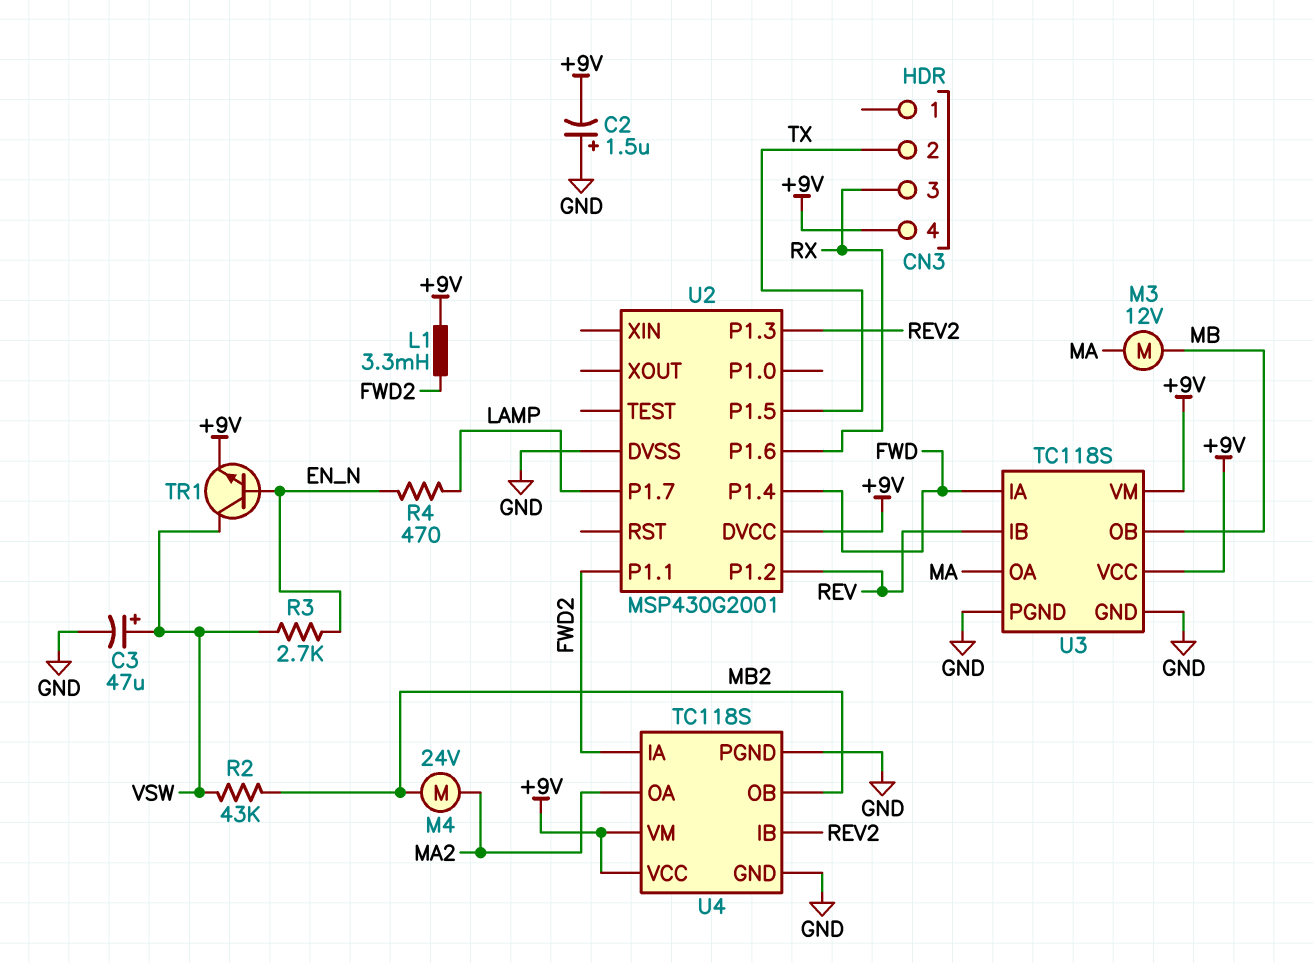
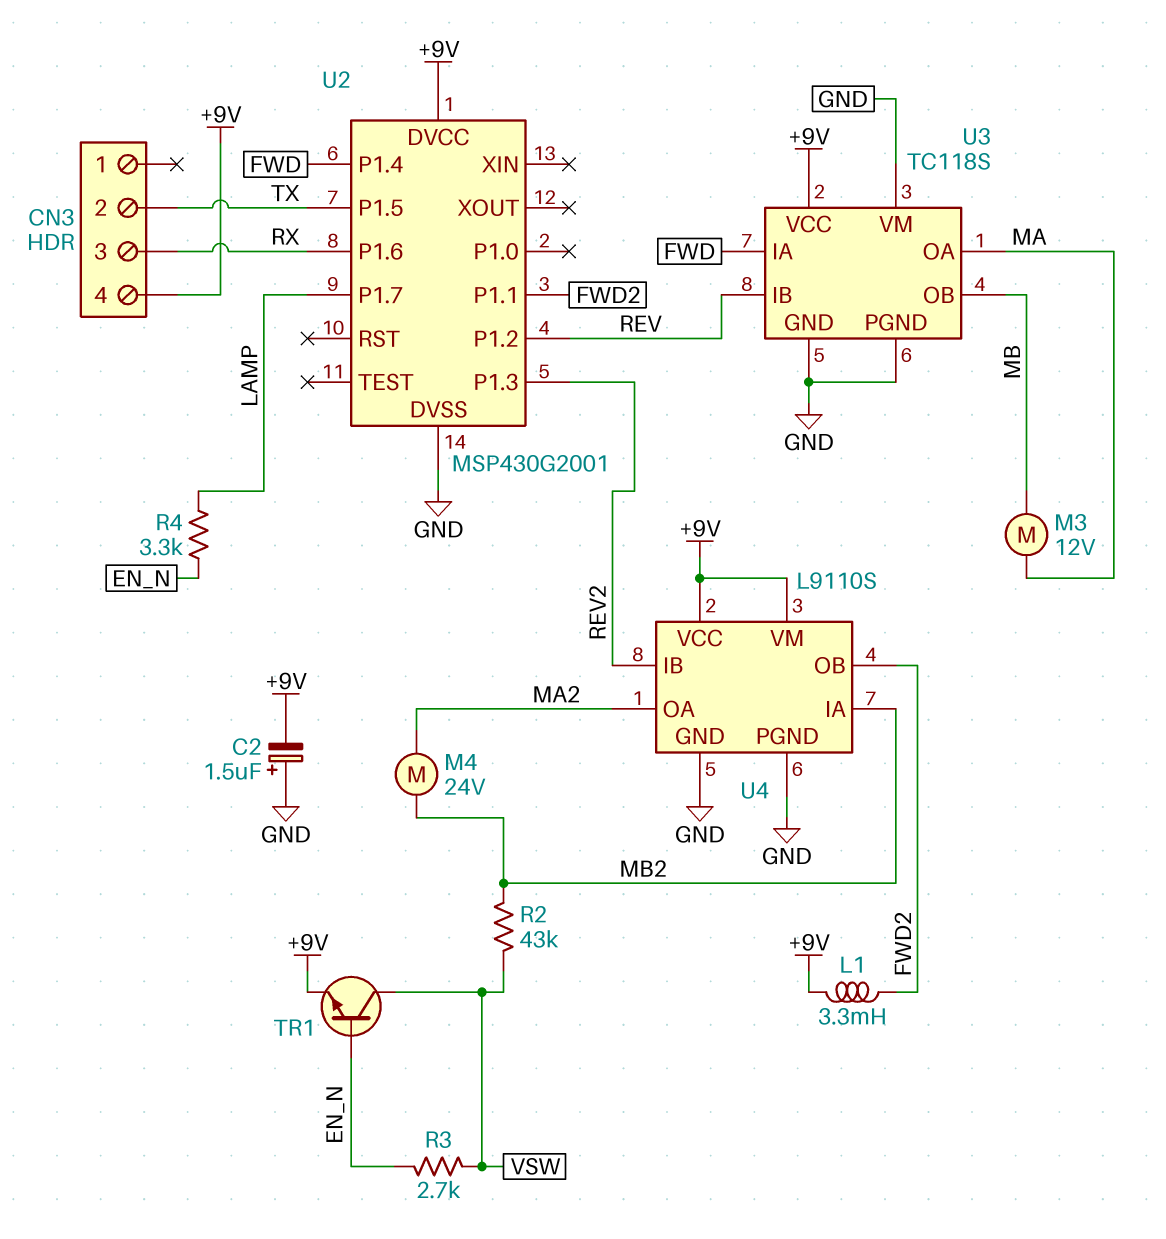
C3: 47uF (plus VSW, minus GND) -> none
R4: 470 (EN_N, LAMP) -> 3.3k (EN_N, LAMP)
U3 pin VM: +9V -> GND
U4: TC118S -> L9110S
U4 pin IA: FWD2 -> MB2
U4 pin OB: MB2 -> FWD2

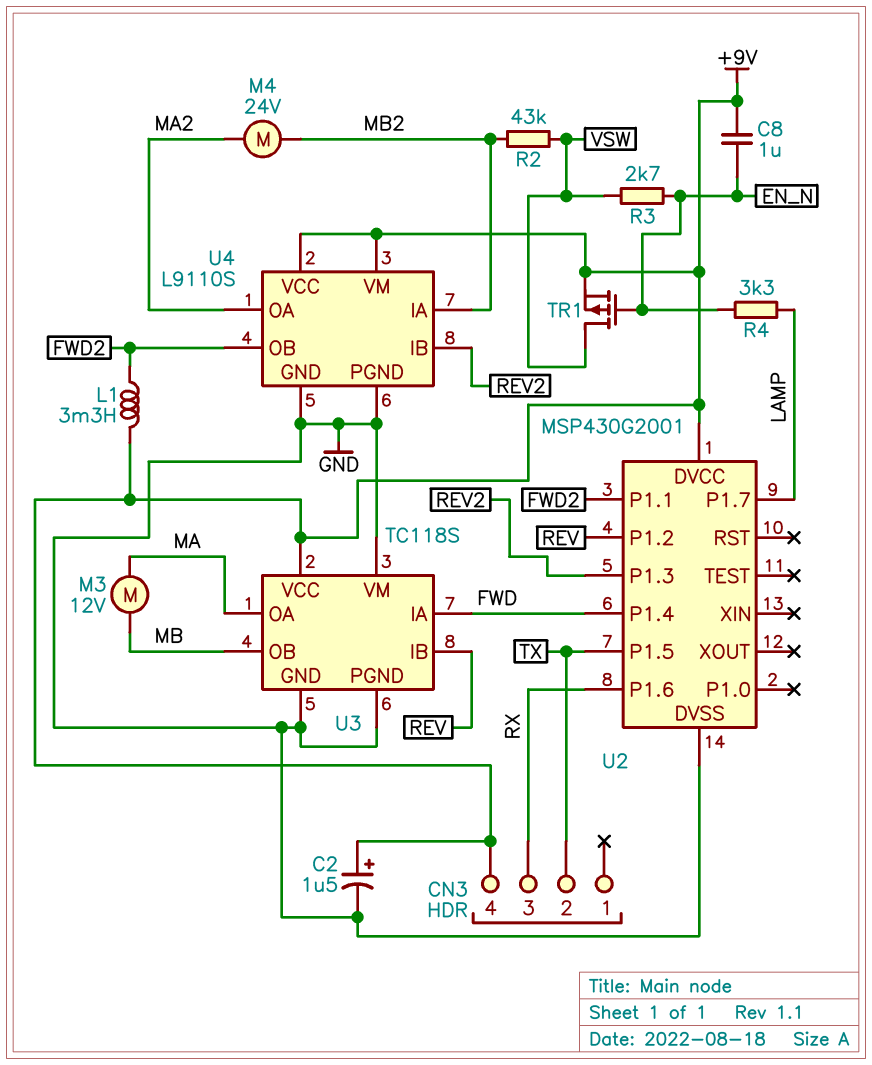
C2: 1.5uF (plus GND, minus +9V) -> 1.5uF (plus +9V, minus GND)
C8: none -> 1uF (+9V, EN_N)
TR1: NPN (B EN_N, C VSW, E +9V) -> PMOS (G EN_N, D VSW, S +9V)

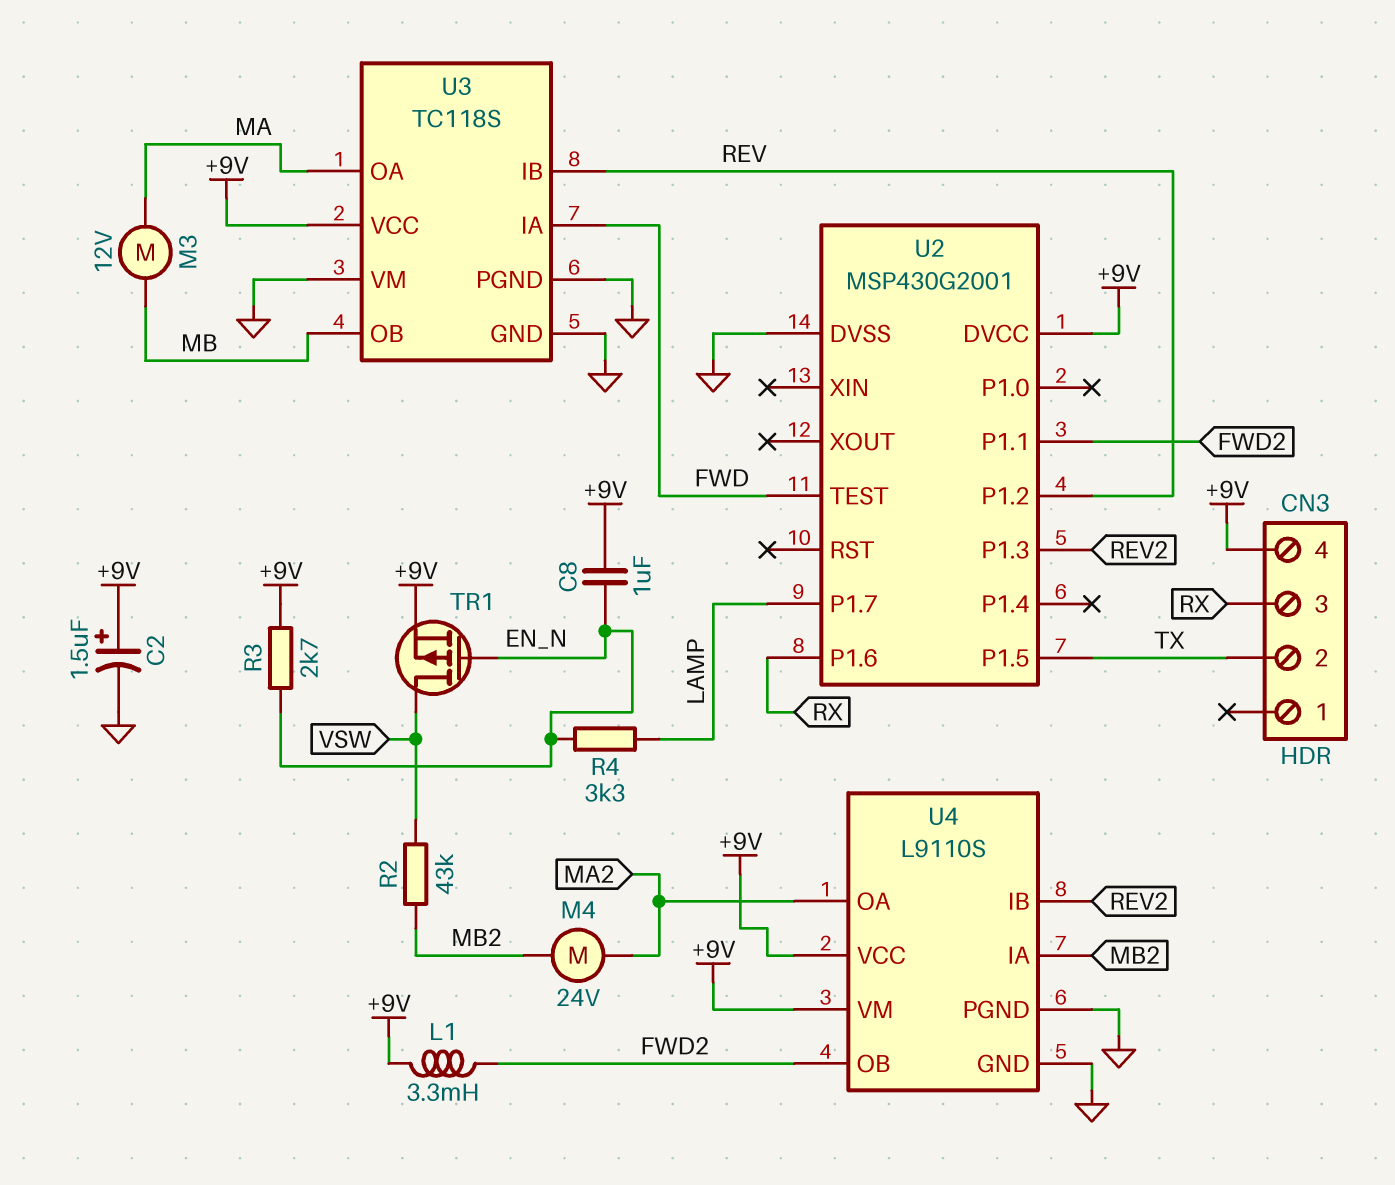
R3: 2.7k (EN_N, VSW) -> 2.7k (+9V, EN_N)
U2 pin P1.4: FWD -> none
U2 pin TEST: none -> FWD

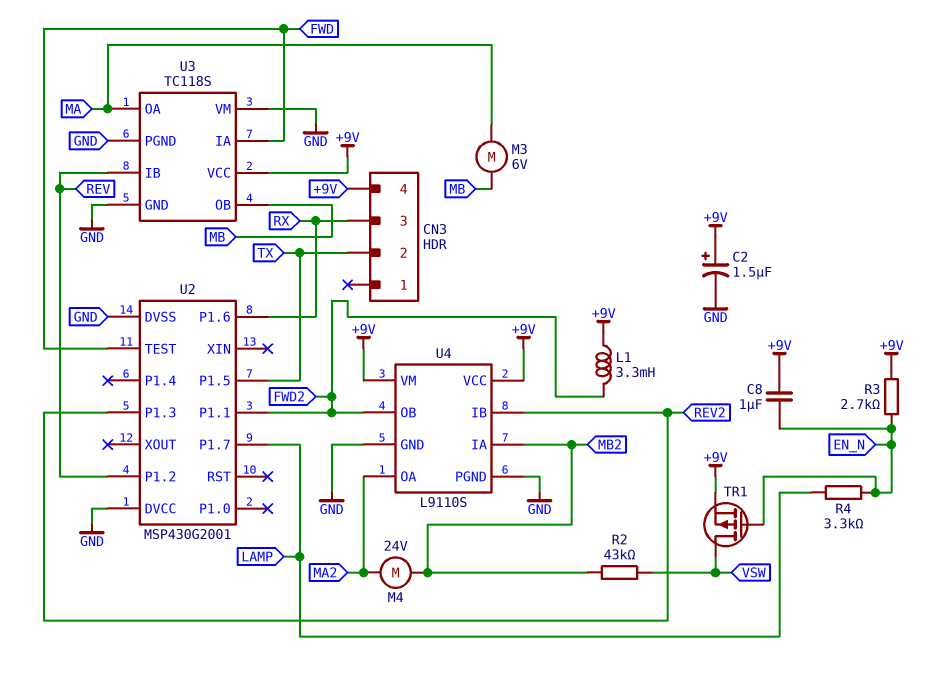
M3: motor 12V (MA, MB) -> motor 6V (MA, MB)
U2 pin DVCC: +9V -> GND

